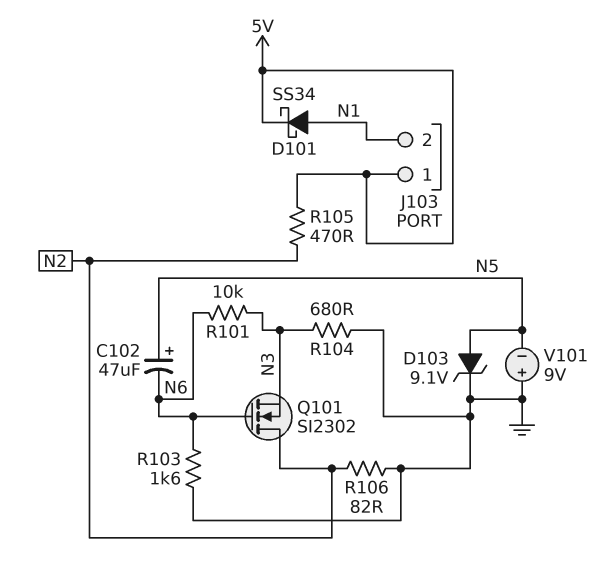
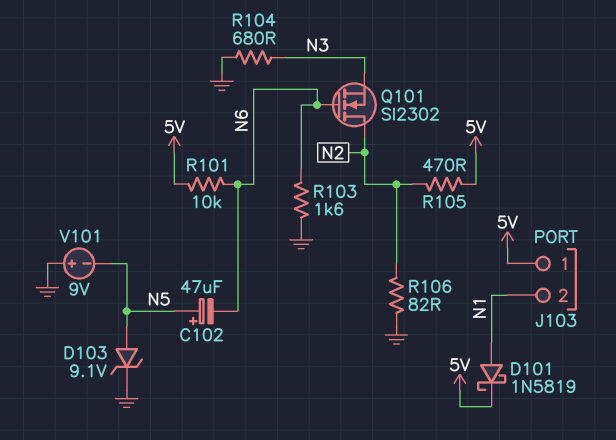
D101: schottky SS34 (A N1, K 5V) -> schottky 1N5819 (A N1, K 5V)
R101: 10k (N3, N6) -> 10k (5V, N6)

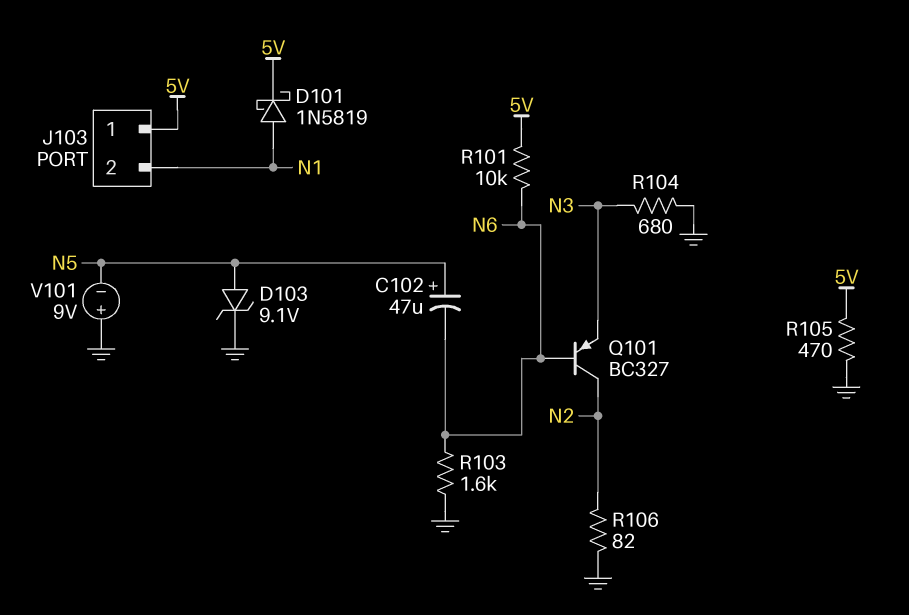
Q101: NMOS SI2302 (G N6, D N2, S N3) -> PNP BC327 (B N6, C N2, E N3)
R105: 470 (5V, N2) -> 470 (5V, GND)

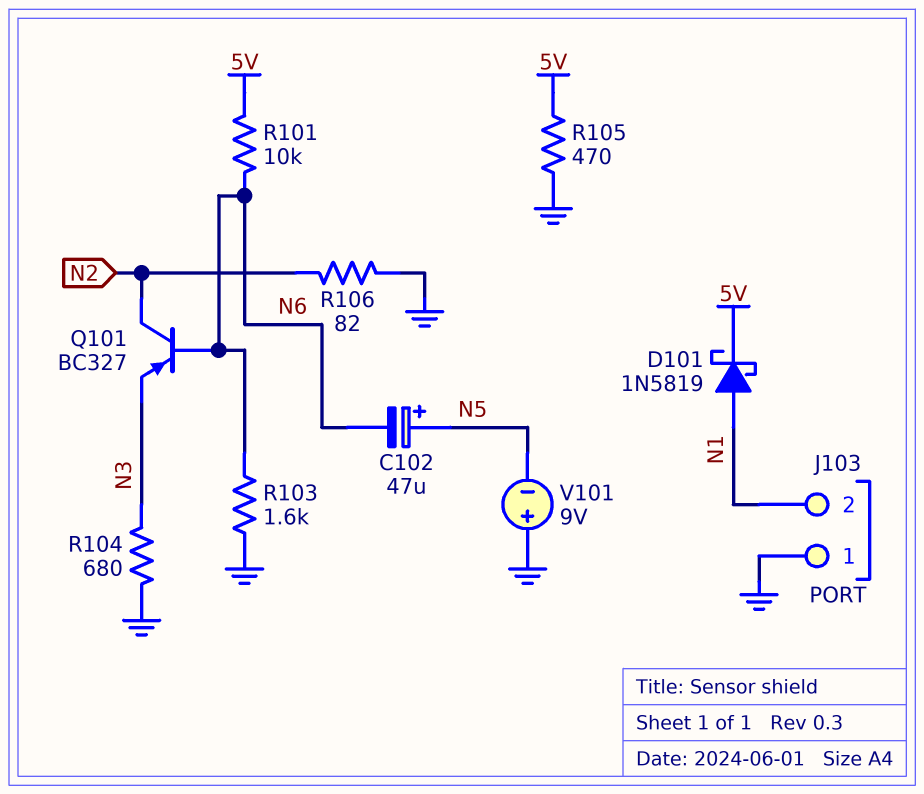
D103: zener 9.1V (A N5, K GND) -> none
J103 pin 1: 5V -> GND

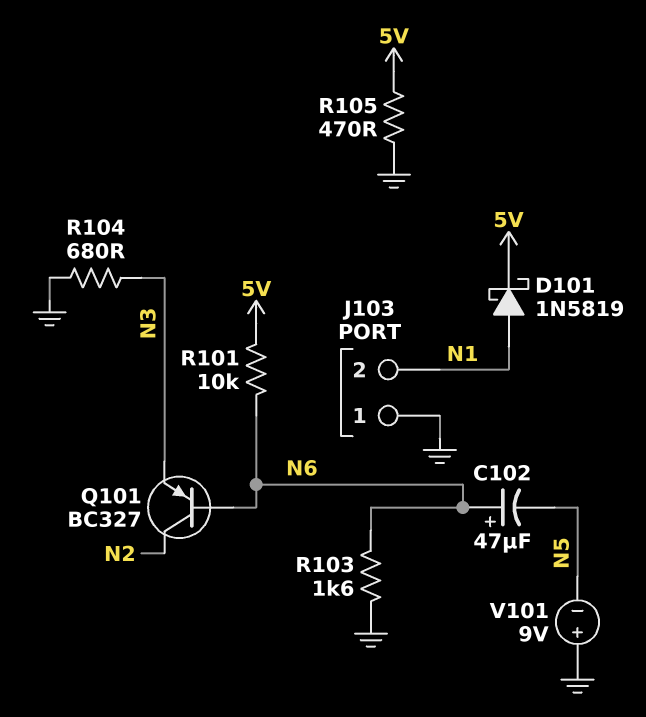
C102: 47uF (plus N5, minus N6) -> 47uF (plus N6, minus N5)
R106: 82 (GND, N2) -> none

